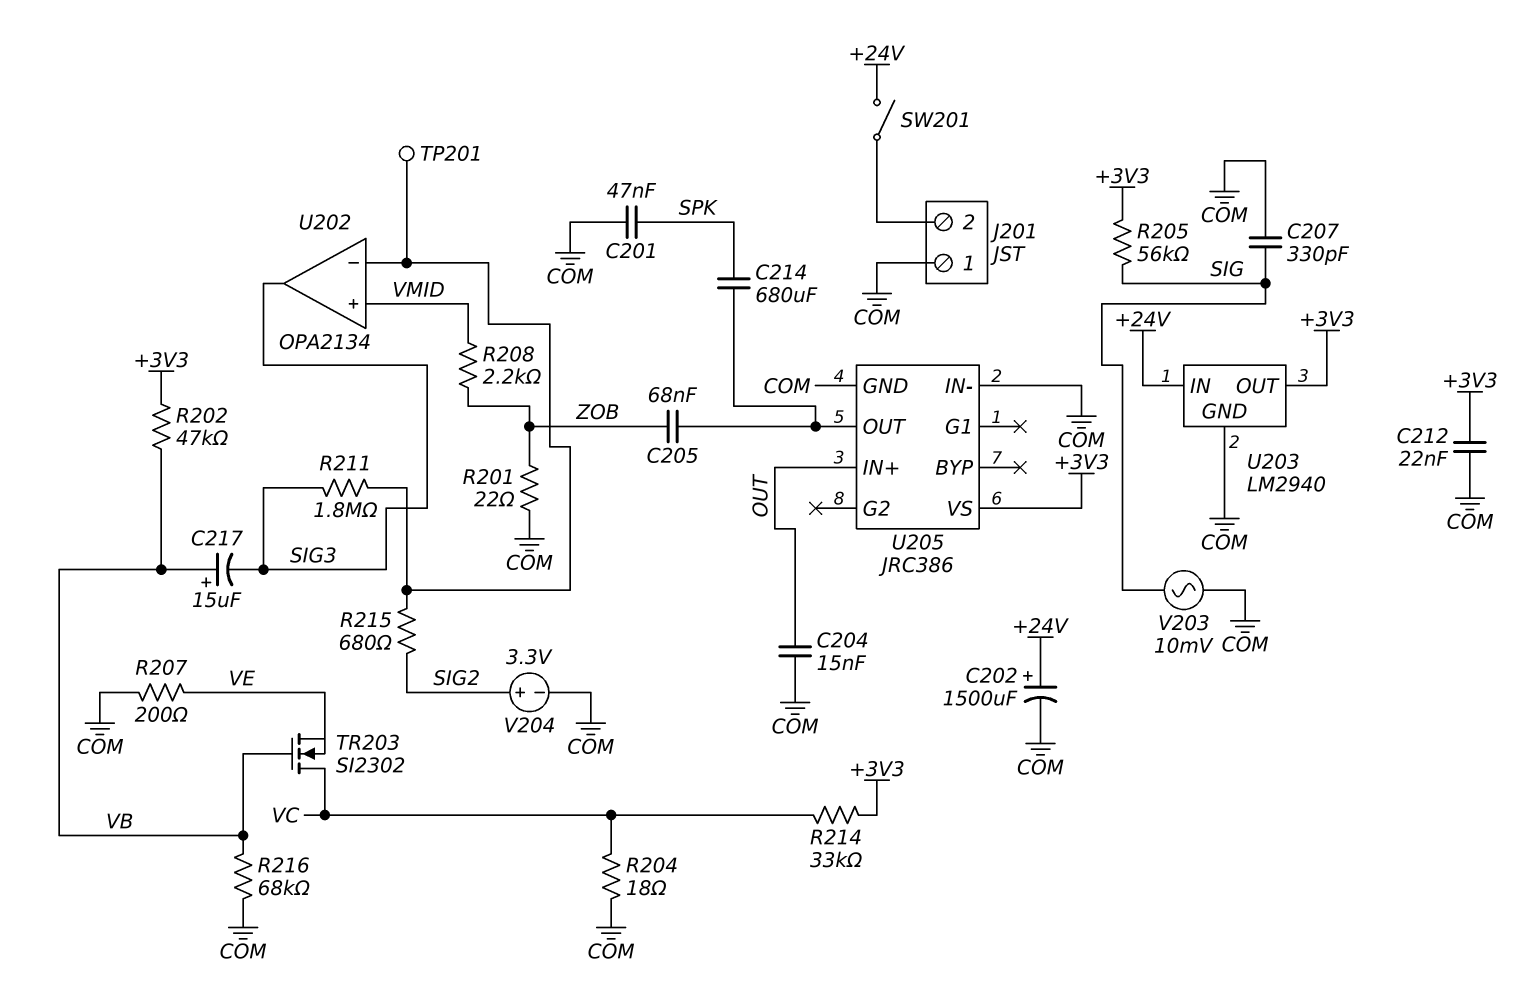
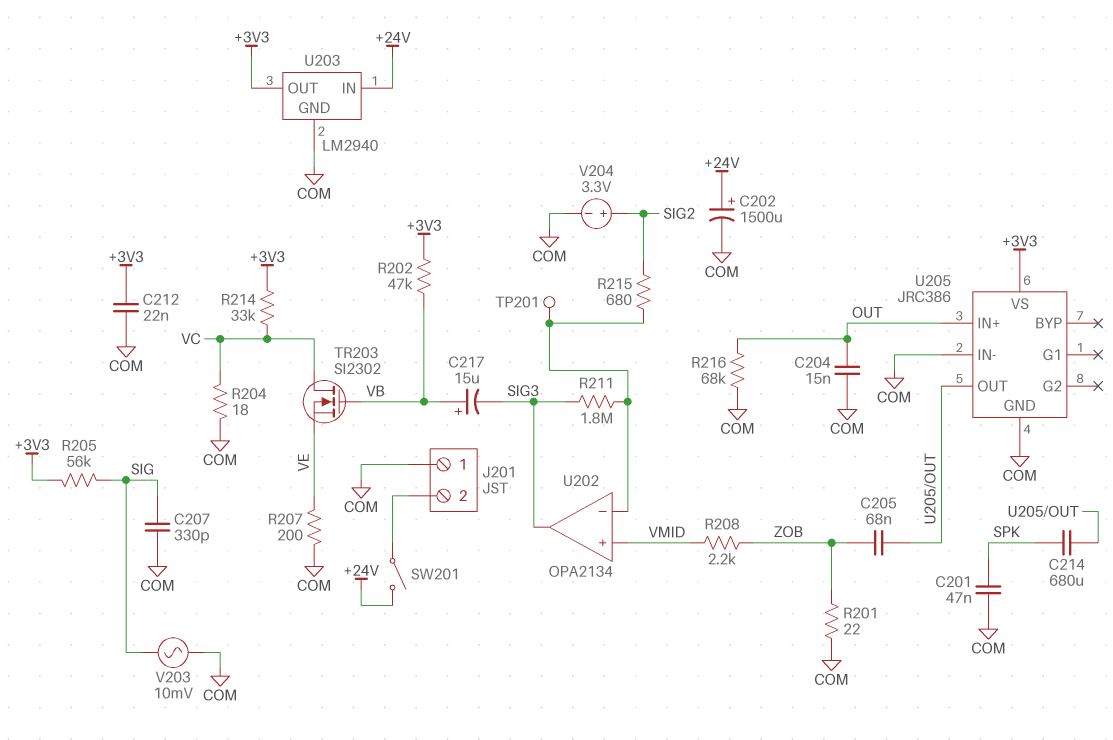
R216: 68k (COM, VB) -> 68k (COM, OUT)

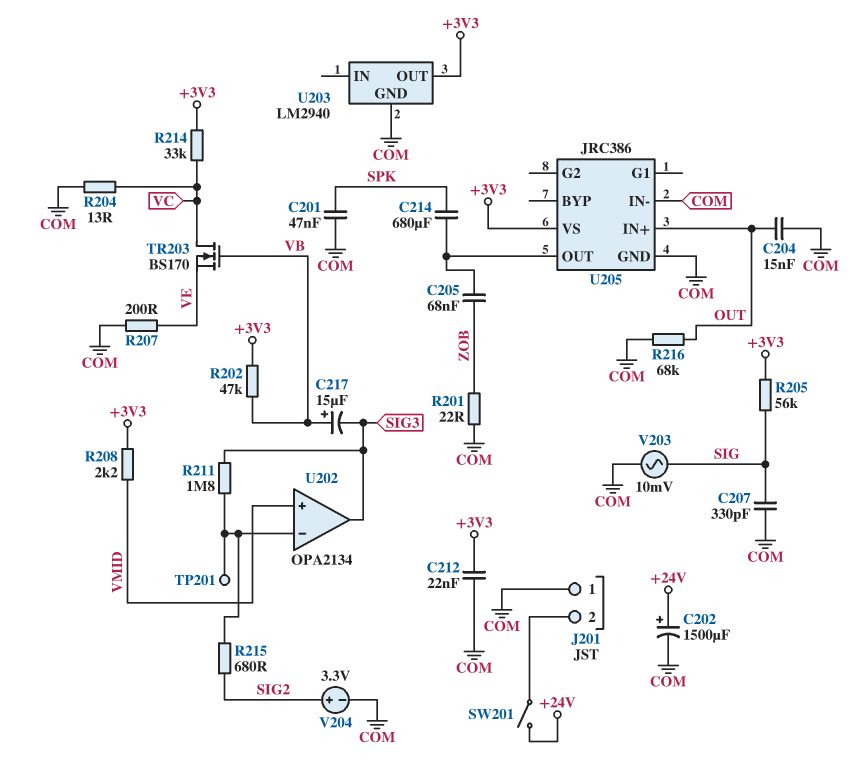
R204: 18 (COM, VC) -> 13 (COM, VC)
R208: 2.2k (VMID, ZOB) -> 2.2k (+3V3, VMID)
TR203: NMOS SI2302 (G VB, D VC, S VE) -> NMOS BS170 (G VB, D VC, S VE)
U203 pin IN: +24V -> none

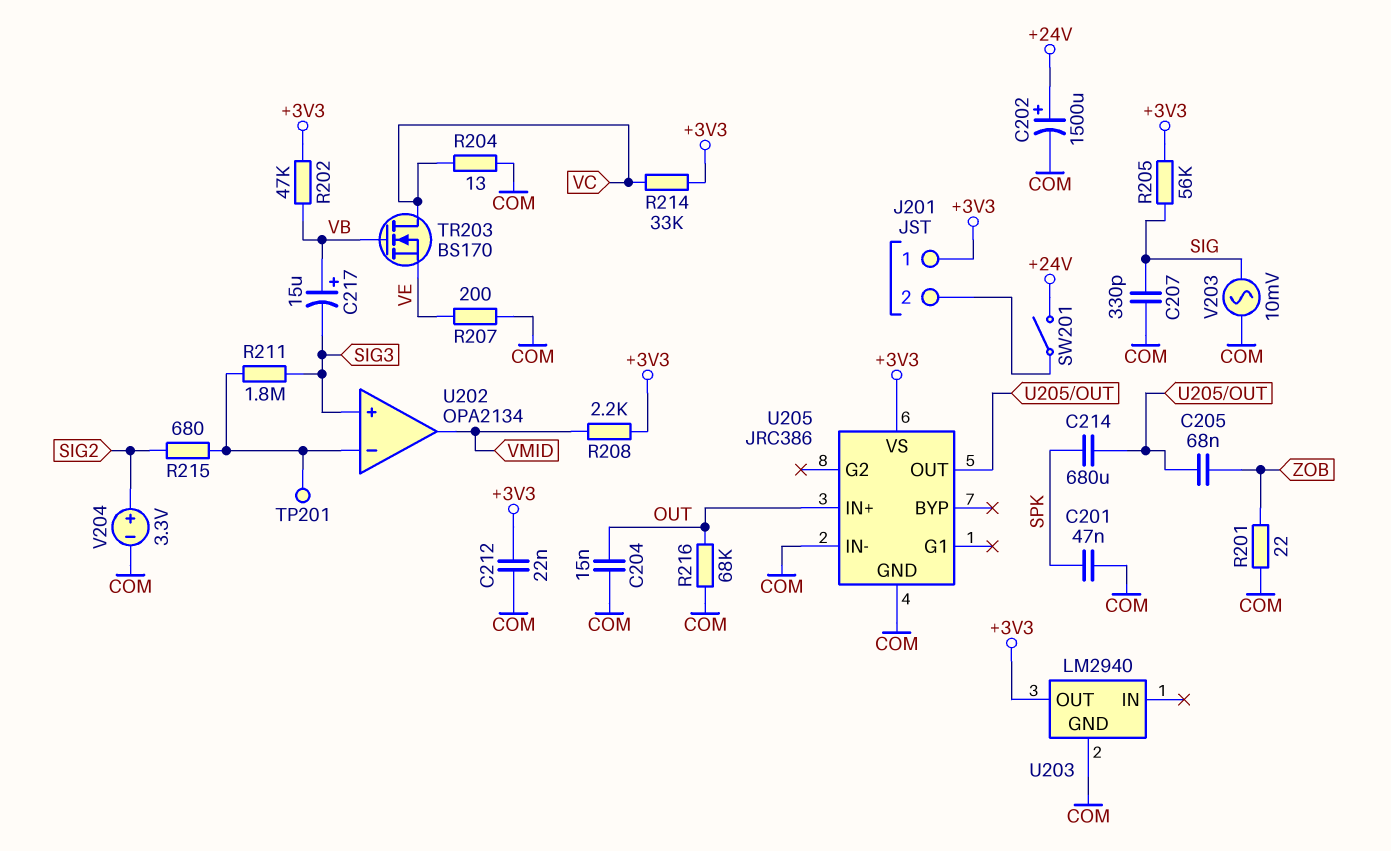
J201 pin 1: COM -> +3V3
U202 pin in+: VMID -> SIG3
U202 pin out: SIG3 -> VMID

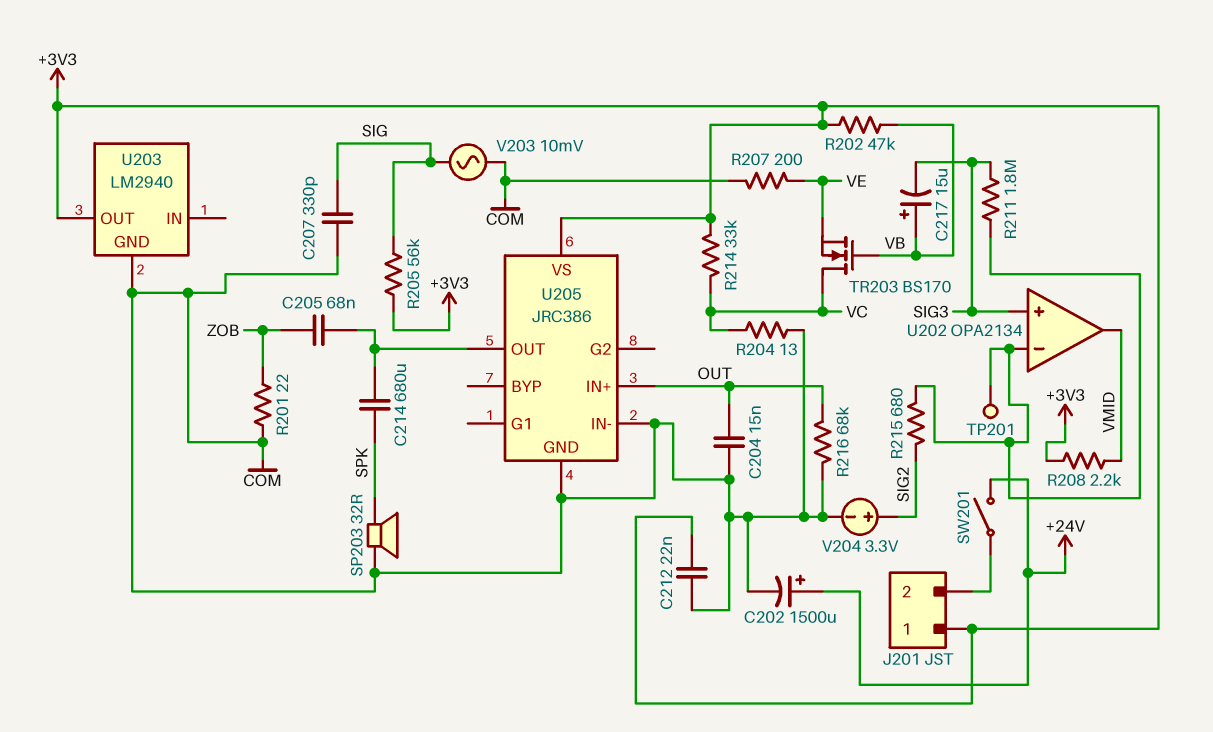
C201: 47nF (COM, SPK) -> none
SP203: none -> speaker 32R (COM, SPK)

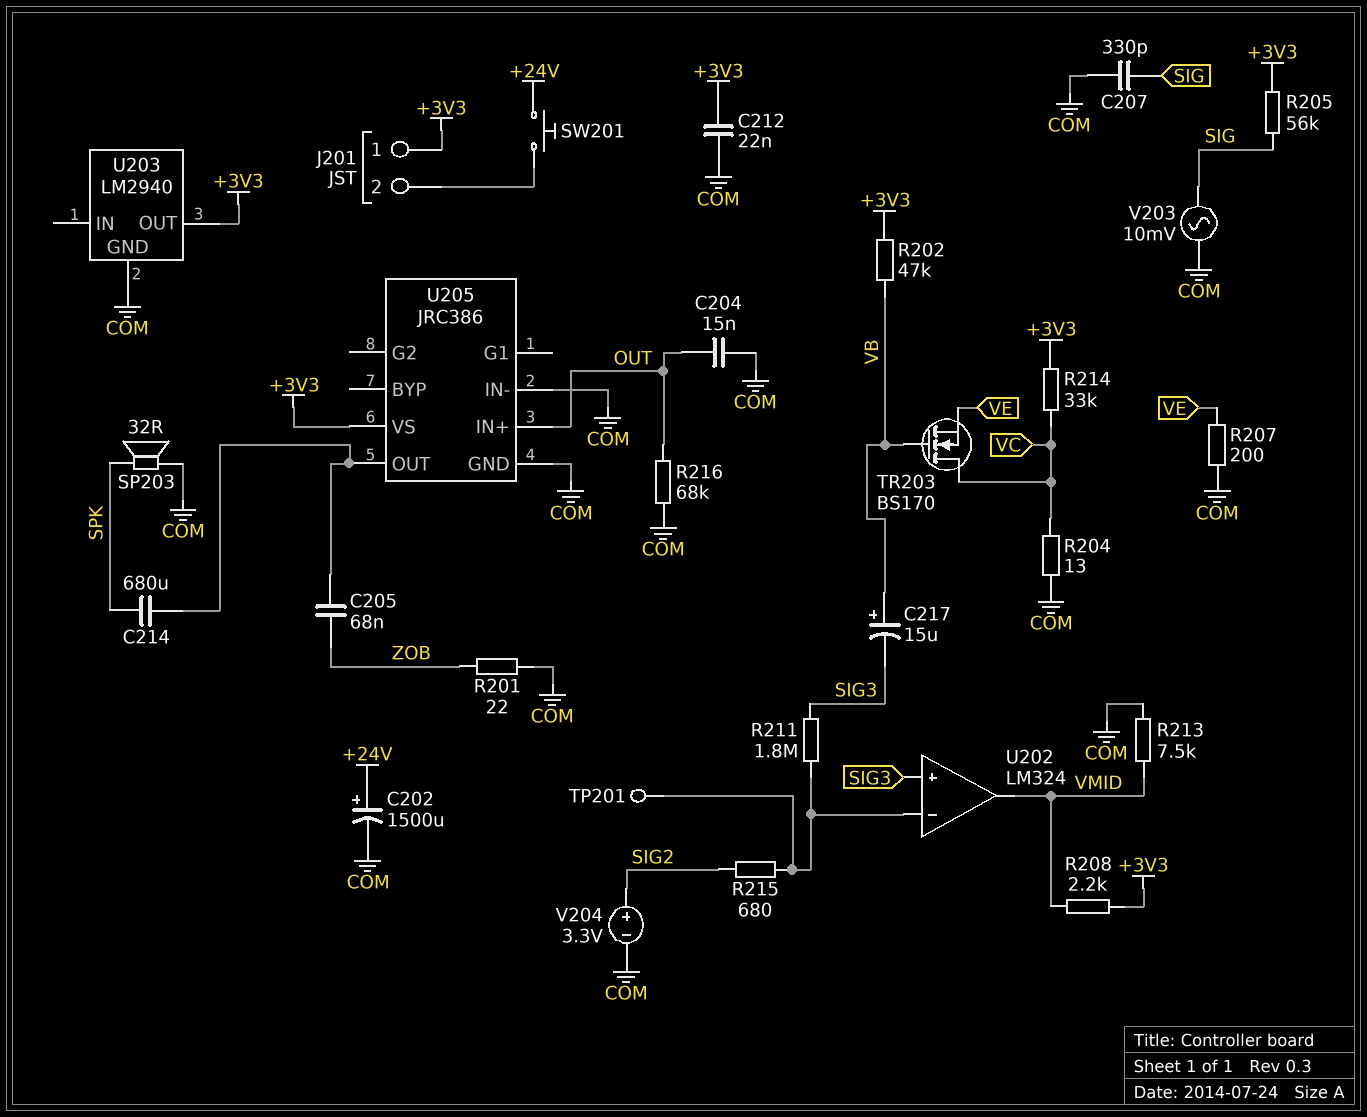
R213: none -> 7.5k (COM, VMID)
SW201: switch (+24V, J201/2) -> button (+24V, J201/2)
U202: OPA2134 -> LM324

